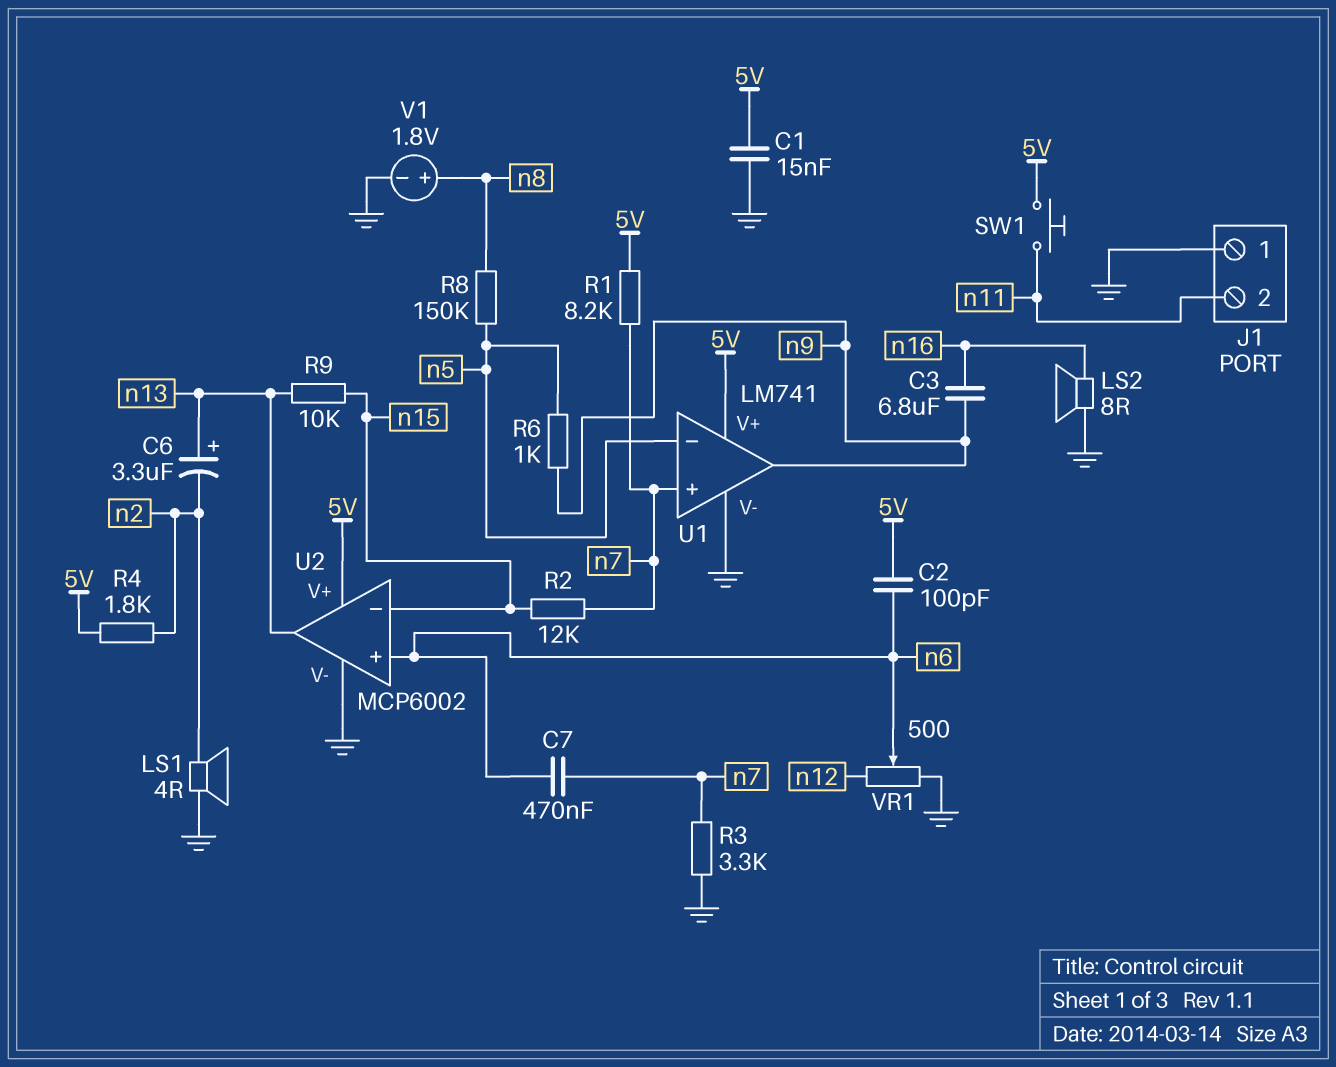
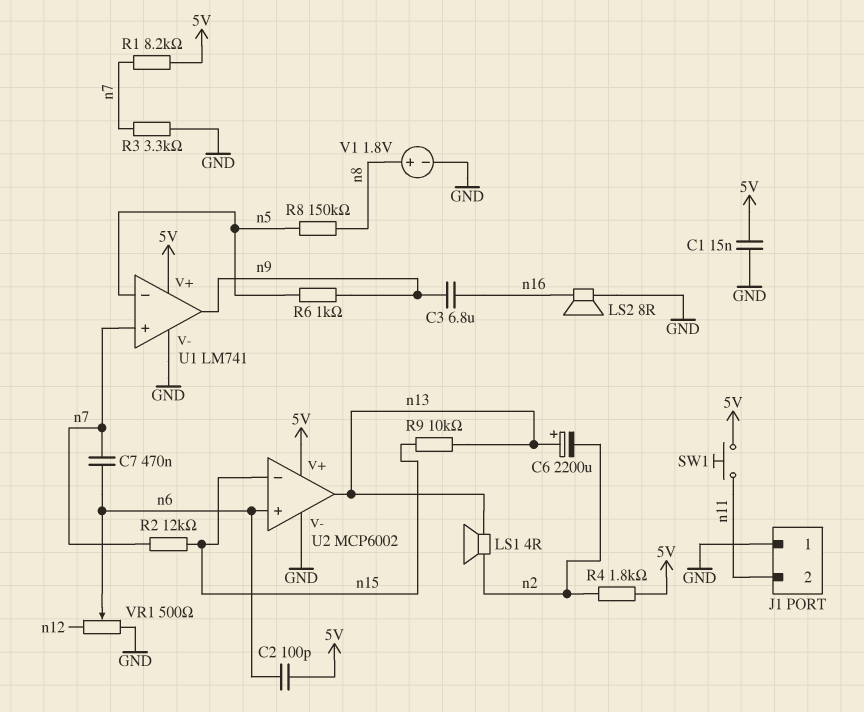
C6: 3.3uF (plus n13, minus n2) -> 2200uF (plus n13, minus n2)
LS1: speaker 4R (GND, n2) -> speaker 4R (n2, n13)

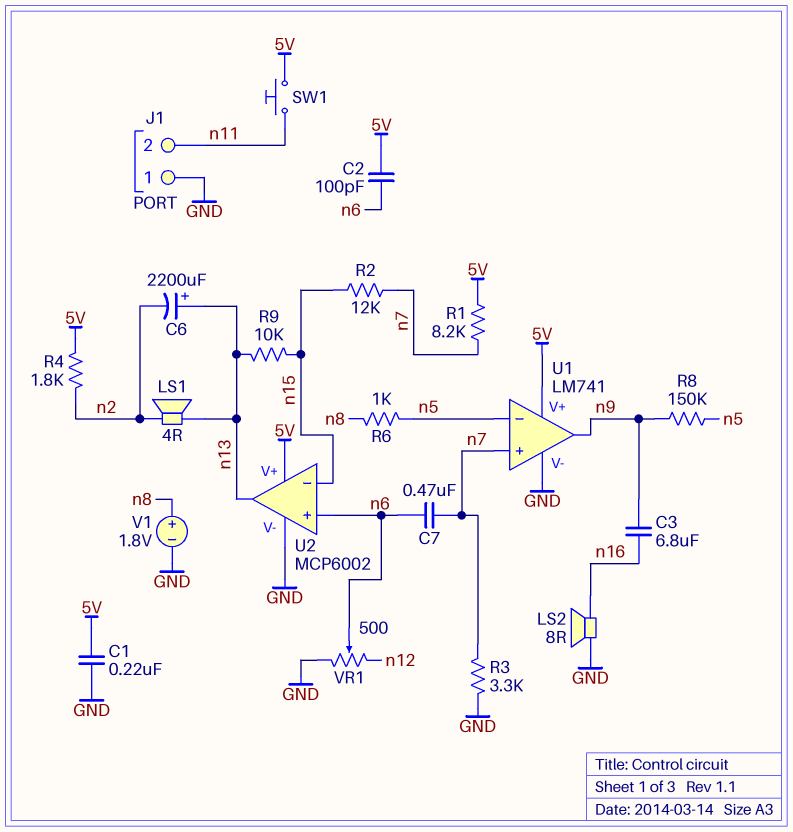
C1: 15nF (5V, GND) -> 220nF (5V, GND)
R6: 1k (n5, n9) -> 1k (n5, n8)
R8: 150k (n5, n8) -> 150k (n5, n9)

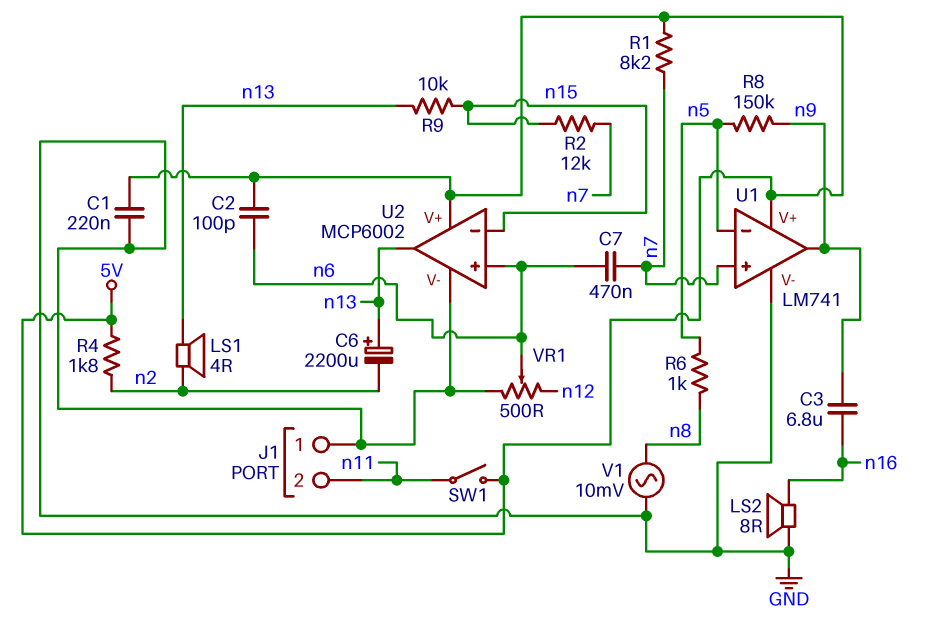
R3: 3.3k (GND, n7) -> none
SW1: button (5V, n11) -> switch (5V, n11)
V1: 1.8V (plus n8, minus GND) -> AC 10mV (GND, n8)

